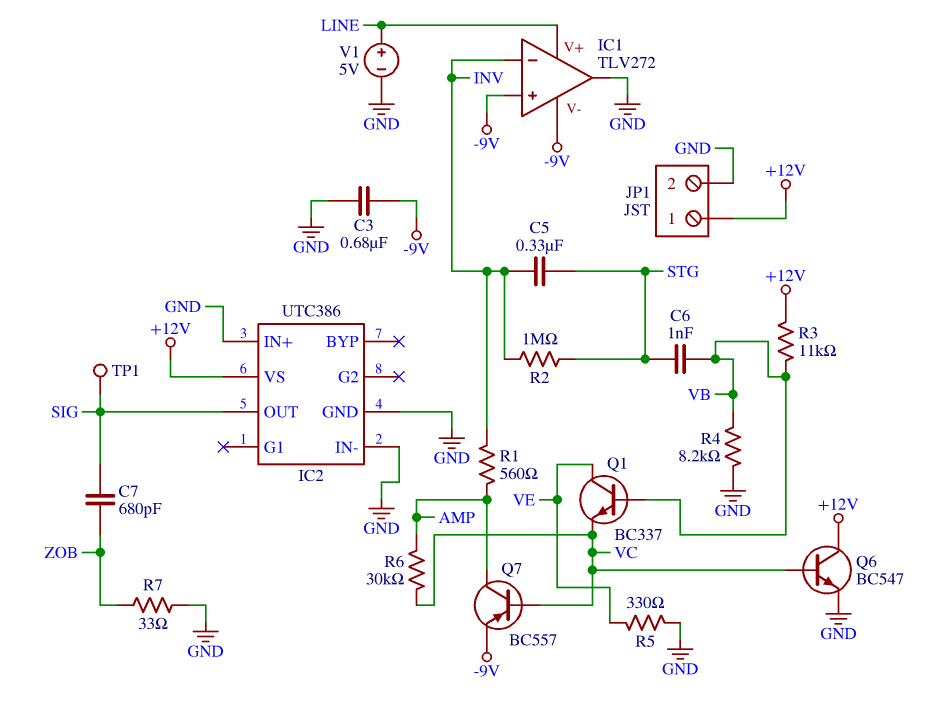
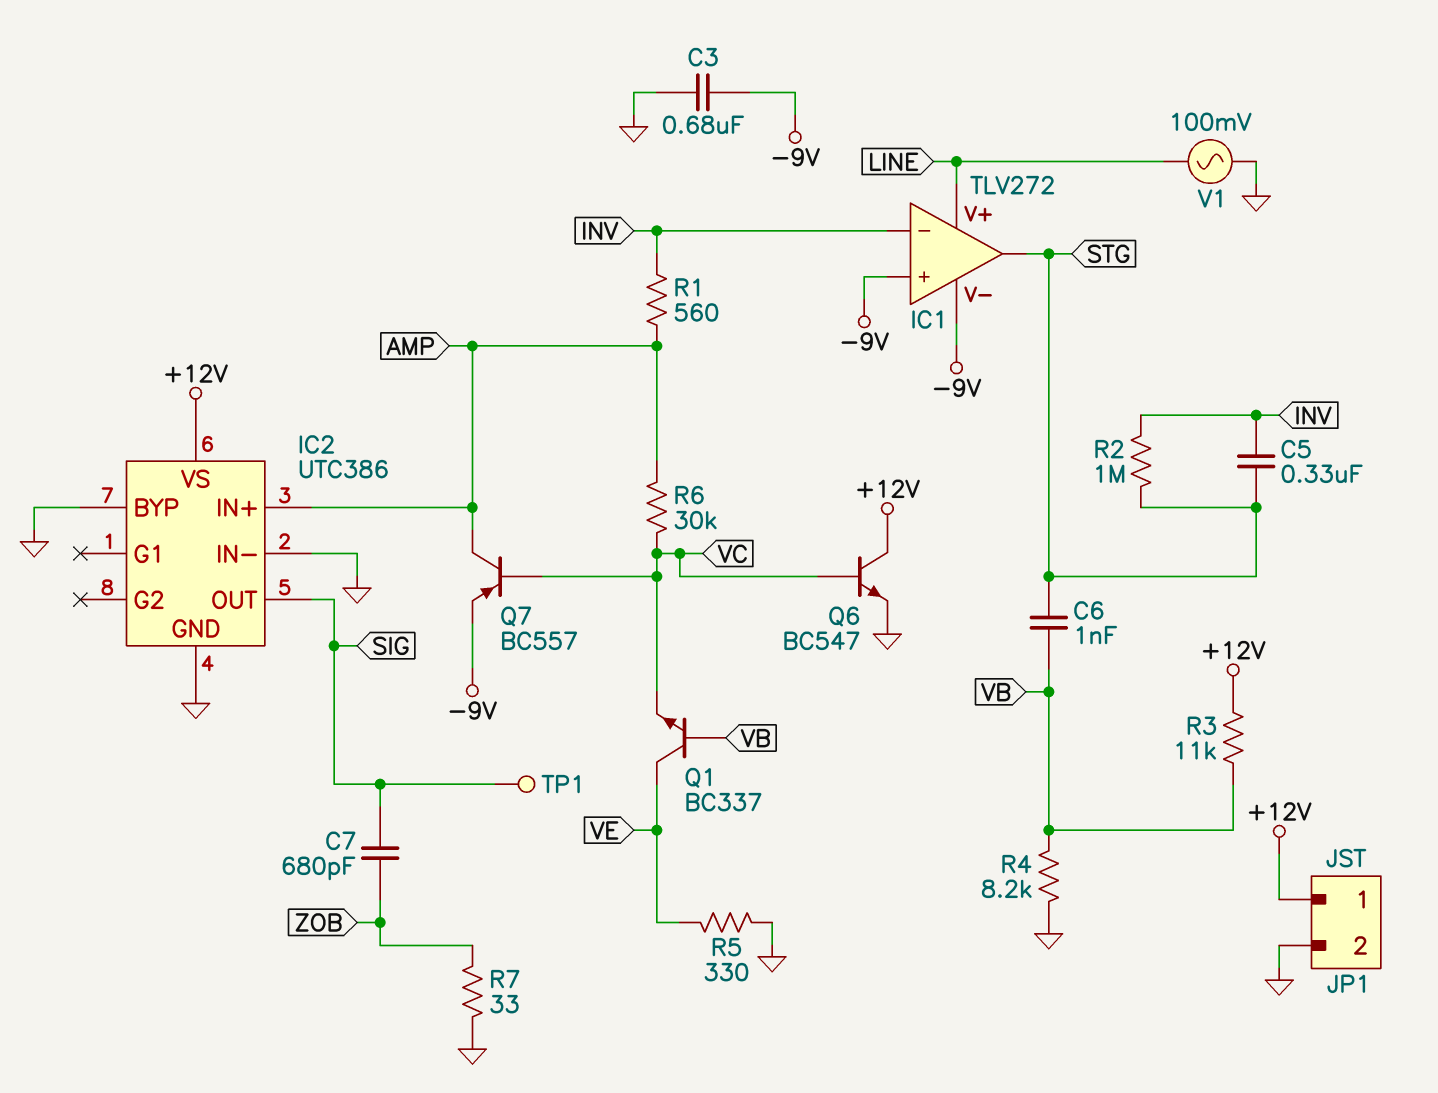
IC1 pin out: GND -> STG
IC2 pin BYP: none -> GND
IC2 pin IN+: GND -> AMP
V1: 5V (plus LINE, minus GND) -> AC 100mV (GND, LINE)

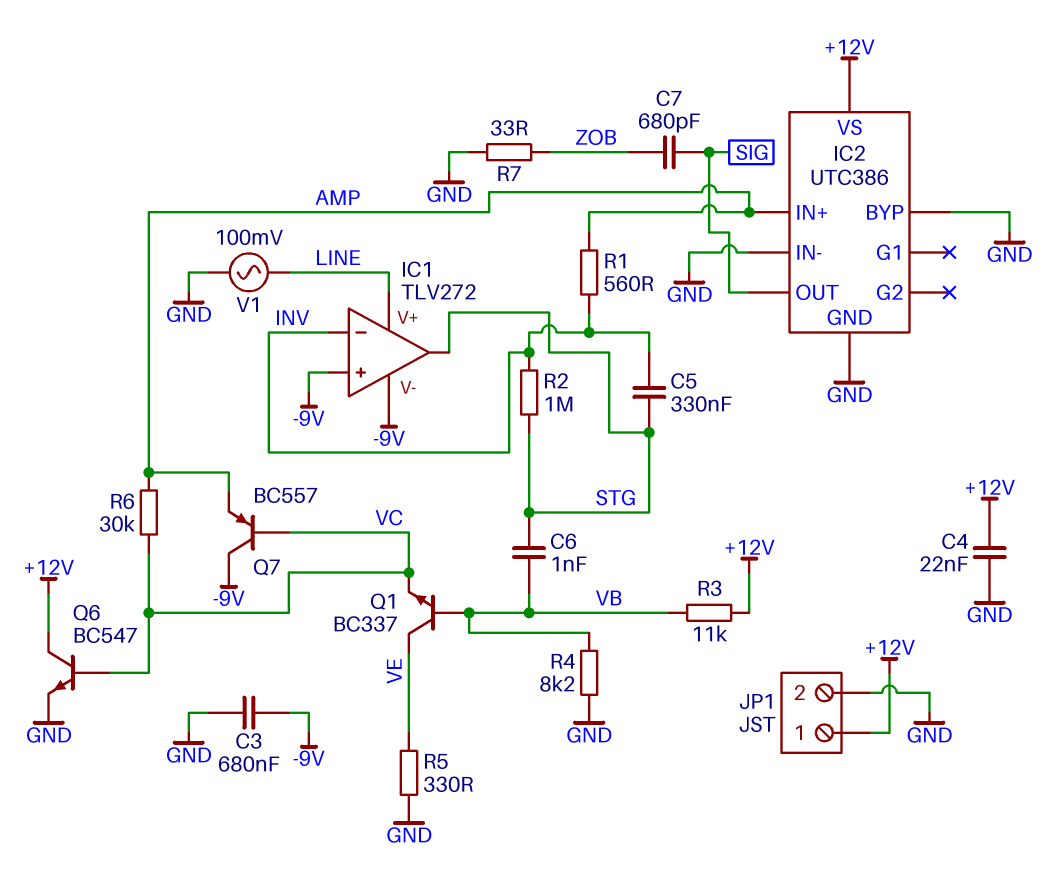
C4: none -> 22nF (+12V, GND)
Q7: PNP BC557 (B VC, C AMP, E -9V) -> PNP BC557 (B VC, C -9V, E AMP)
TP1: test point (SIG) -> none

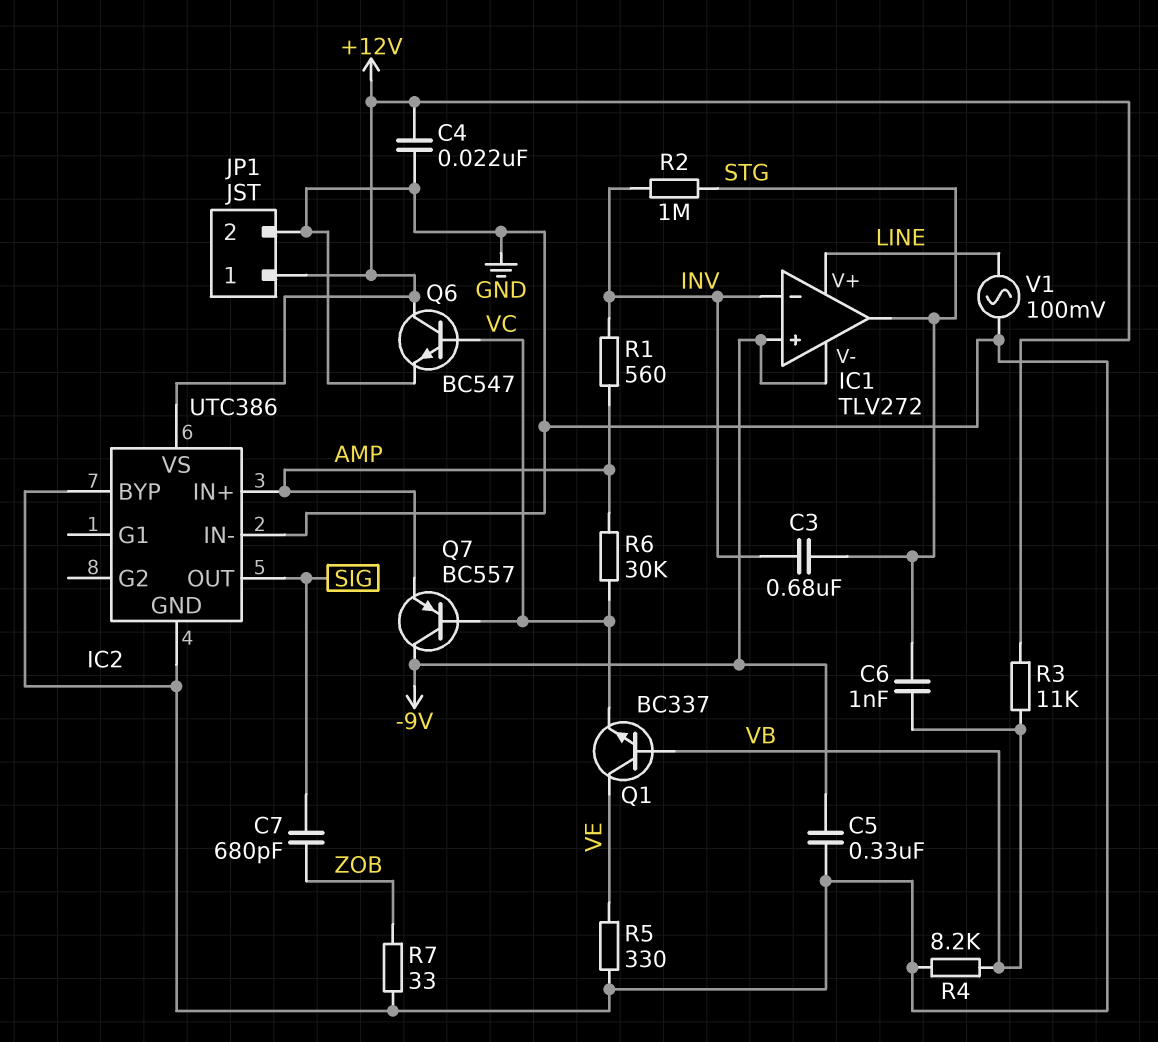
C3: 680nF (-9V, GND) -> 680nF (INV, STG)
C5: 330nF (INV, STG) -> 330nF (-9V, GND)

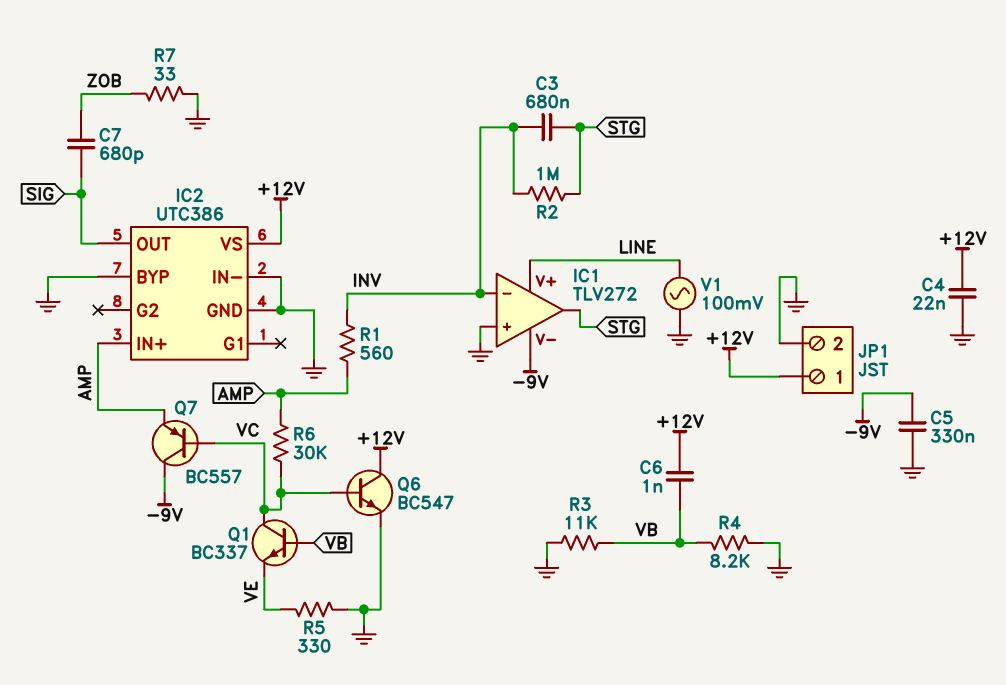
C6: 1nF (STG, VB) -> 1nF (+12V, VB)
IC1 pin in+: -9V -> GND
Q1: NPN BC337 (B VB, C VE, E VC) -> NPN BC337 (B VB, C VC, E VE)
R3: 11k (+12V, VB) -> 11k (GND, VB)

